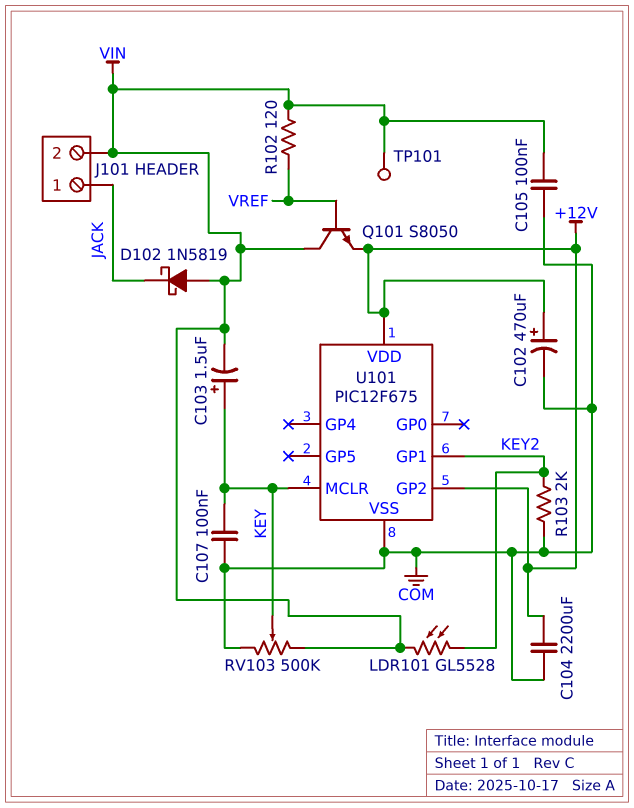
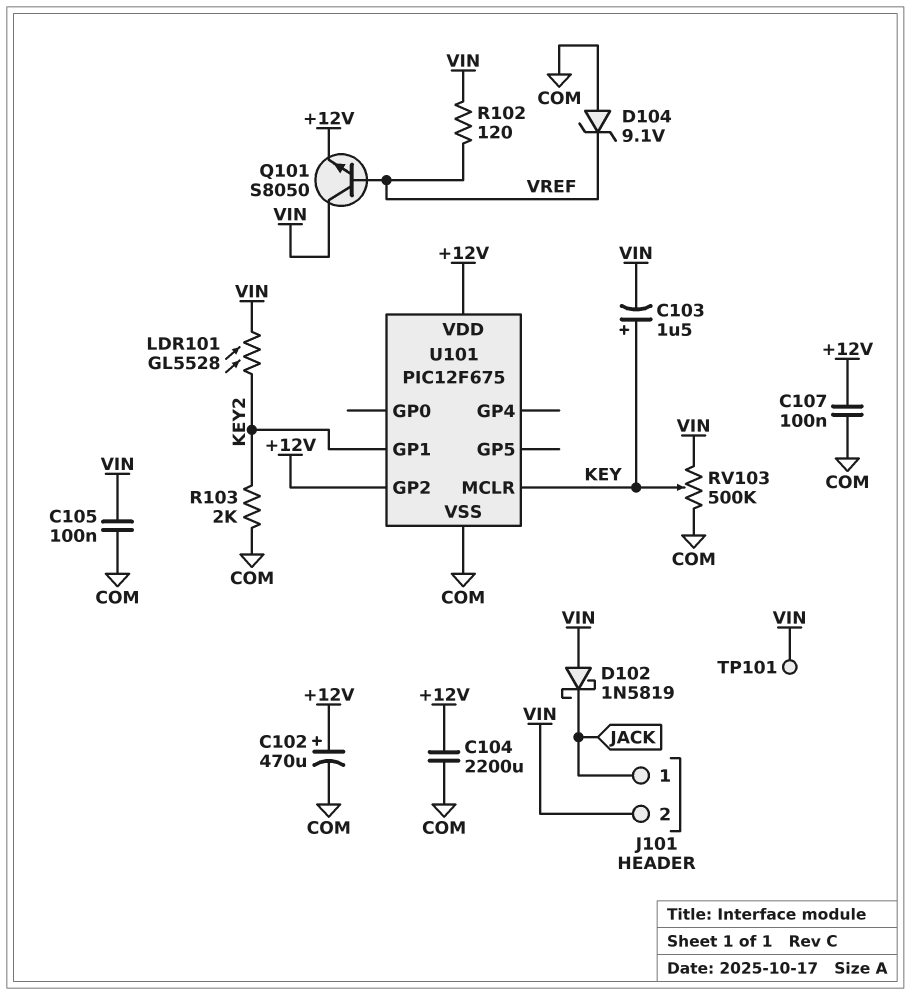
C107: 100nF (COM, KEY) -> 100nF (+12V, COM)
D104: none -> zener 9.1V (A COM, K VREF)

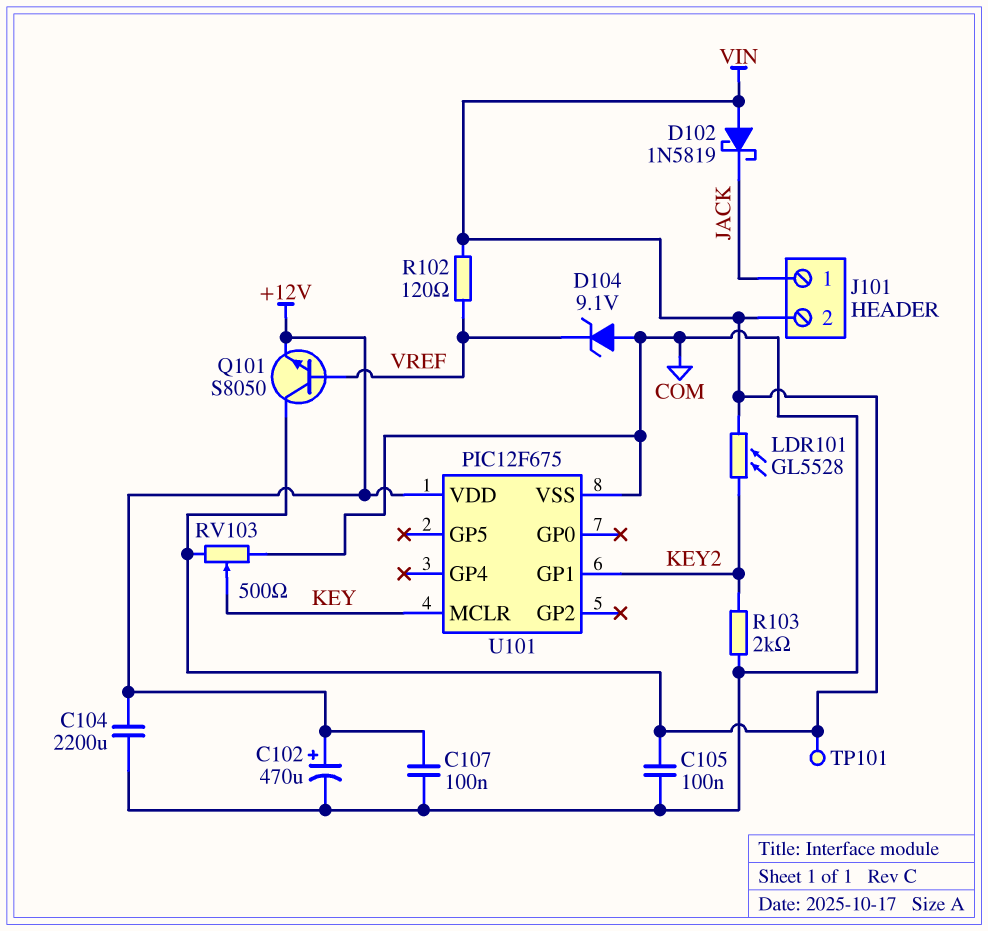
C103: 1.5uF (plus KEY, minus VIN) -> none
RV103: 500k (COM, VIN, wiper KEY) -> 500 (COM, VIN, wiper KEY)
U101 pin GP2: +12V -> none

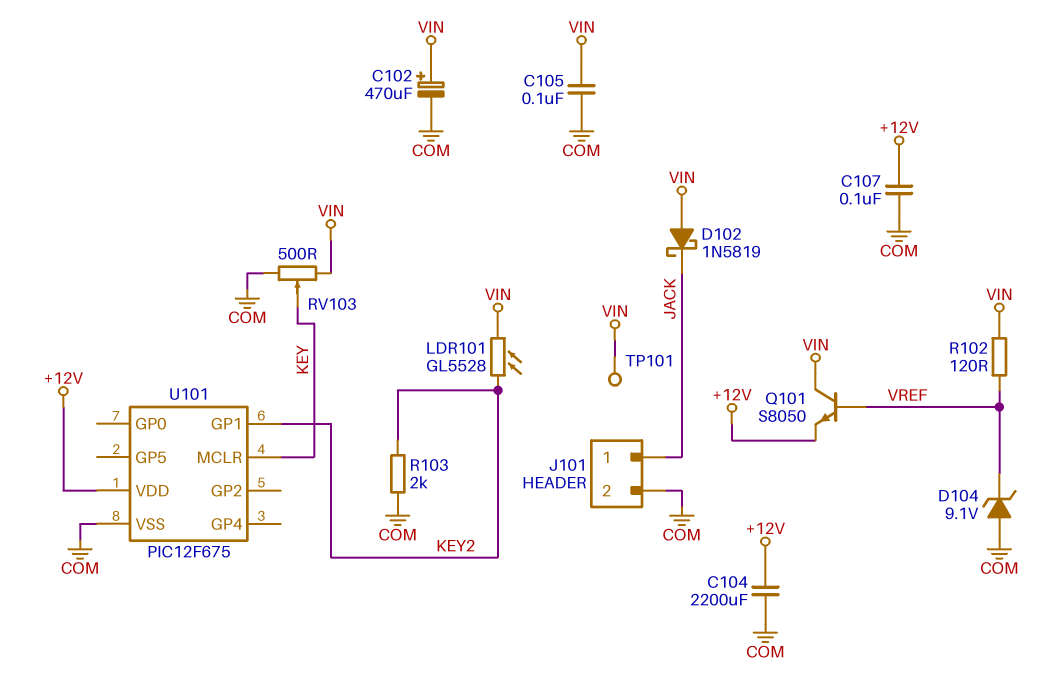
C102: 470uF (plus +12V, minus COM) -> 470uF (plus VIN, minus COM)
J101 pin 2: VIN -> COM

